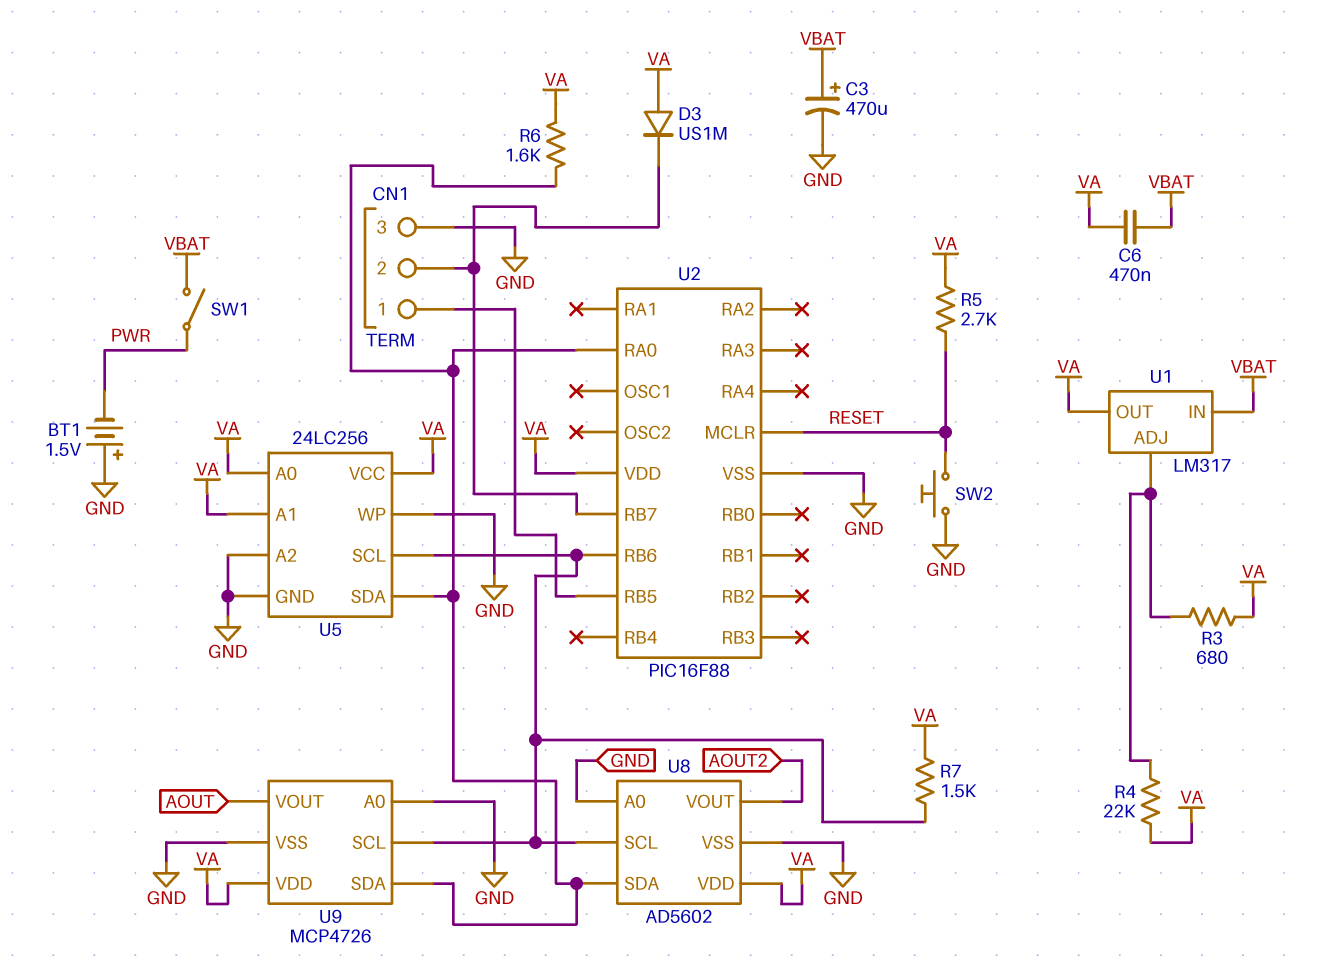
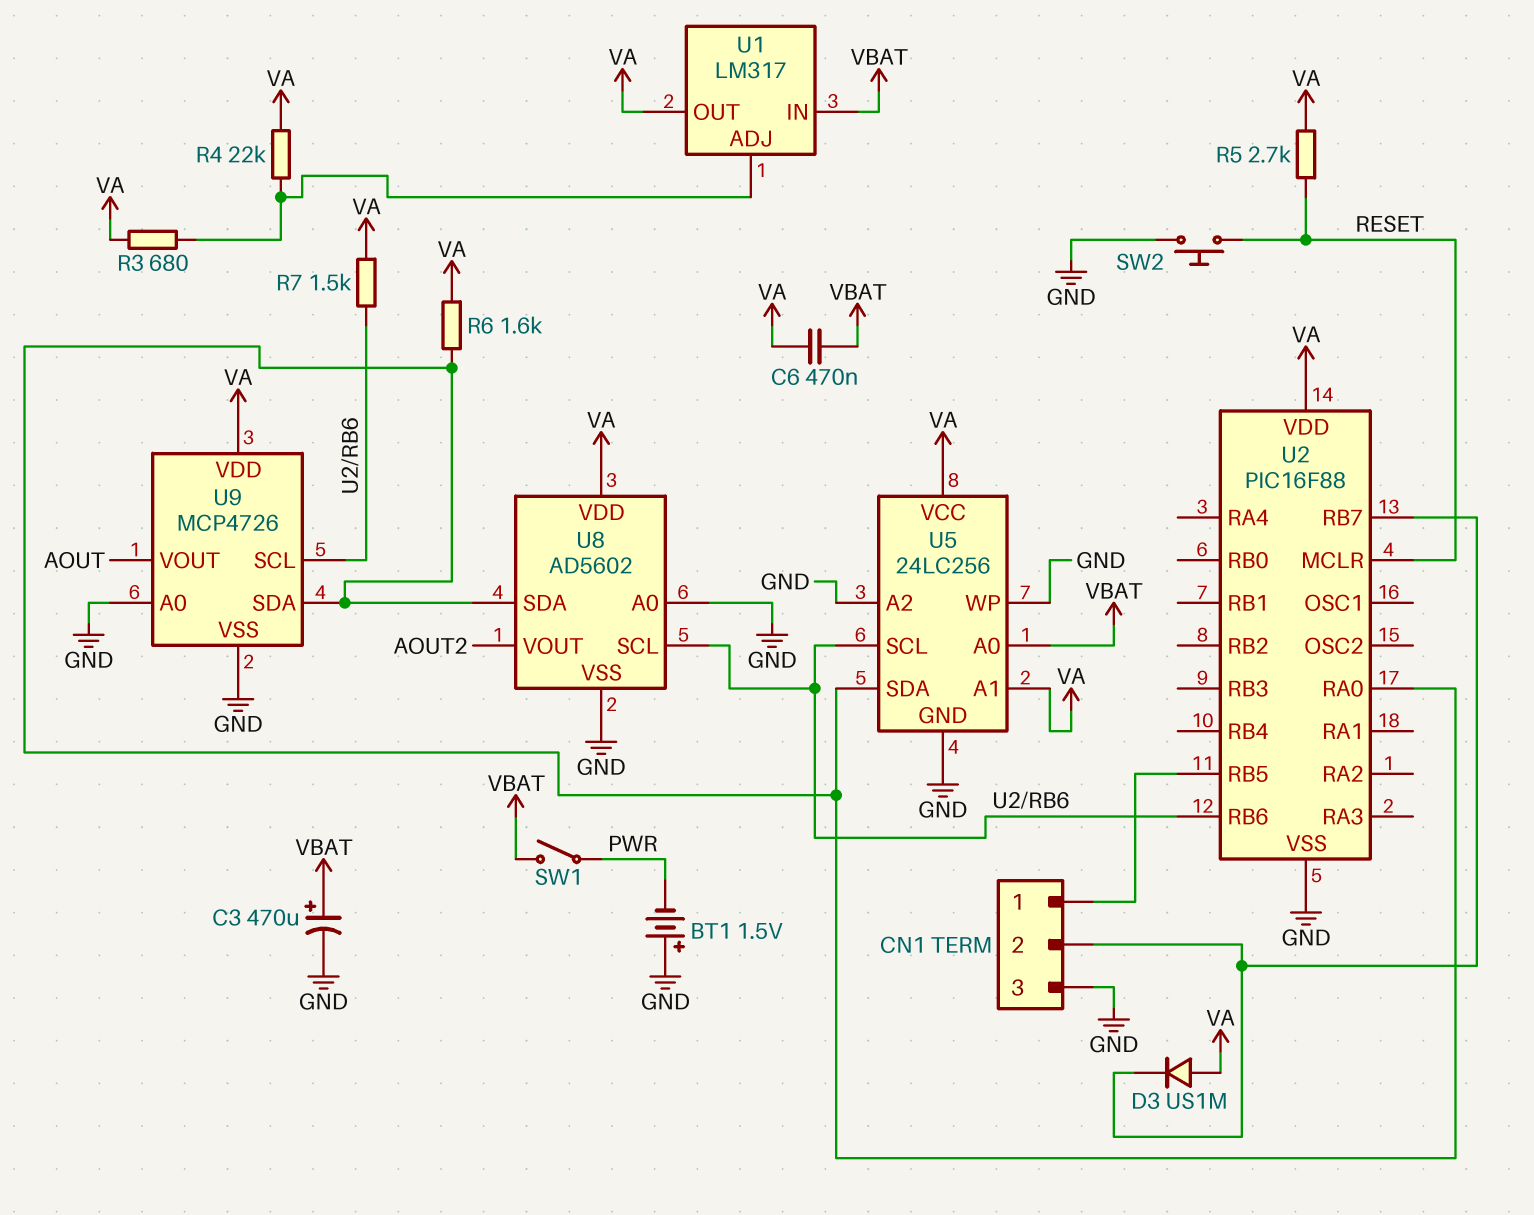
U5 pin A0: VA -> VBAT

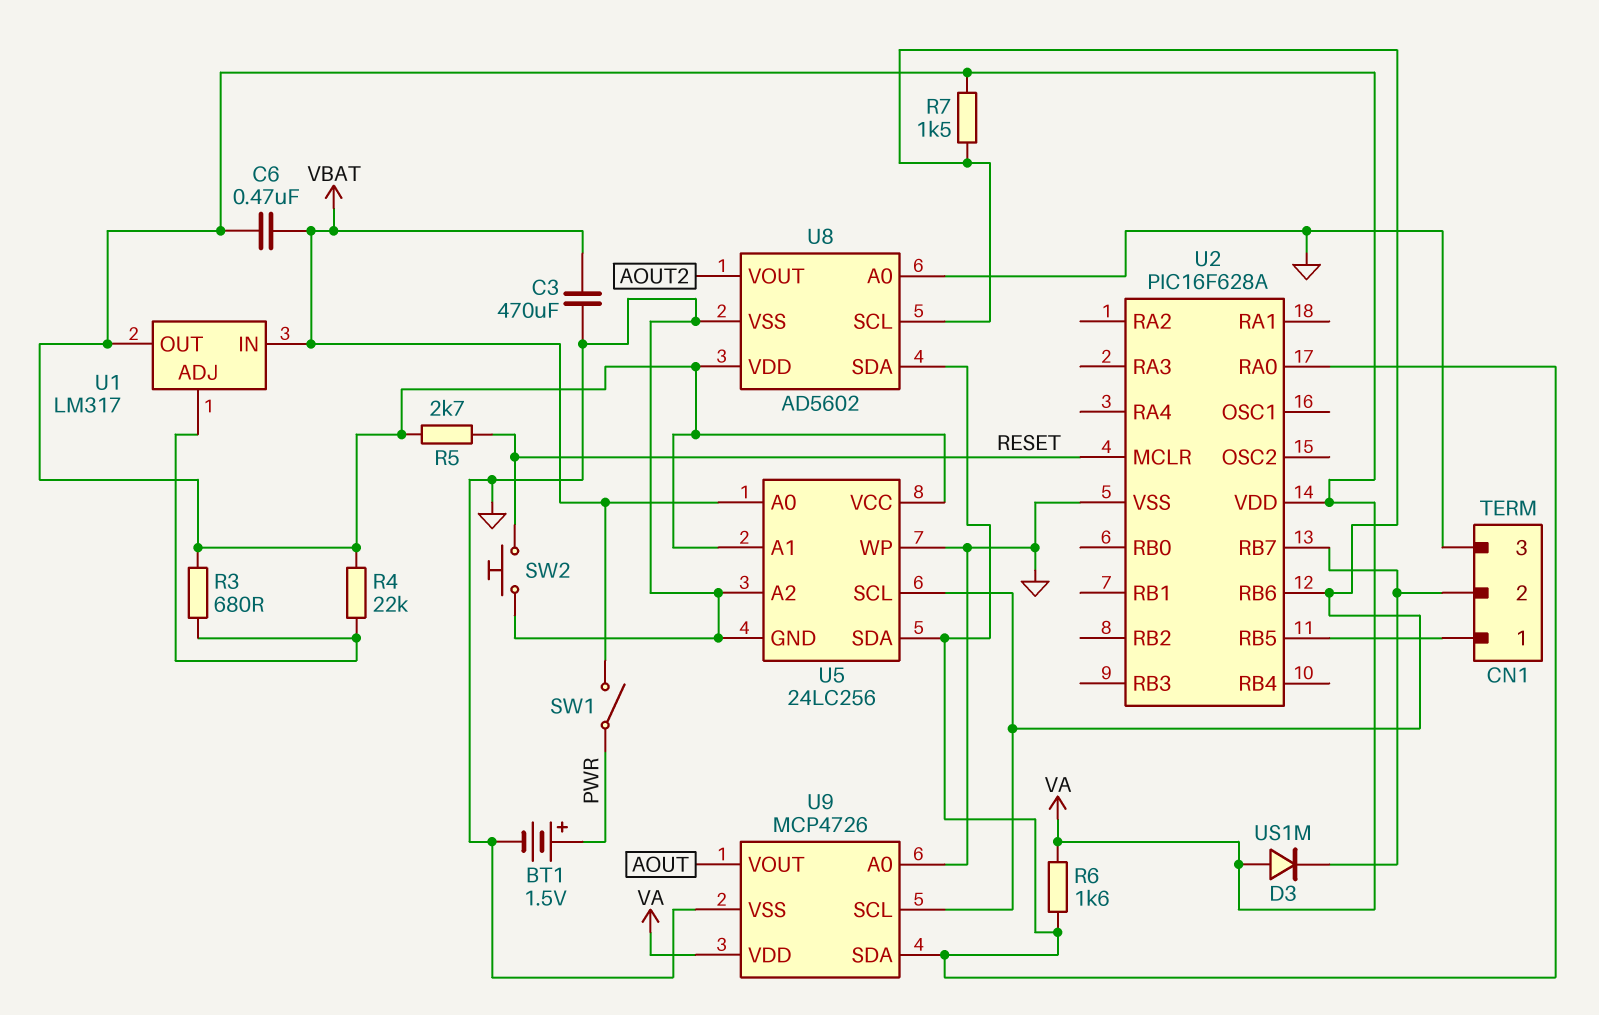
BT1: 1.5V (plus GND, minus PWR) -> 1.5V (plus PWR, minus GND)
C3: 470uF (plus VBAT, minus GND) -> 470uF (GND, VBAT)
U2: PIC16F88 -> PIC16F628A

